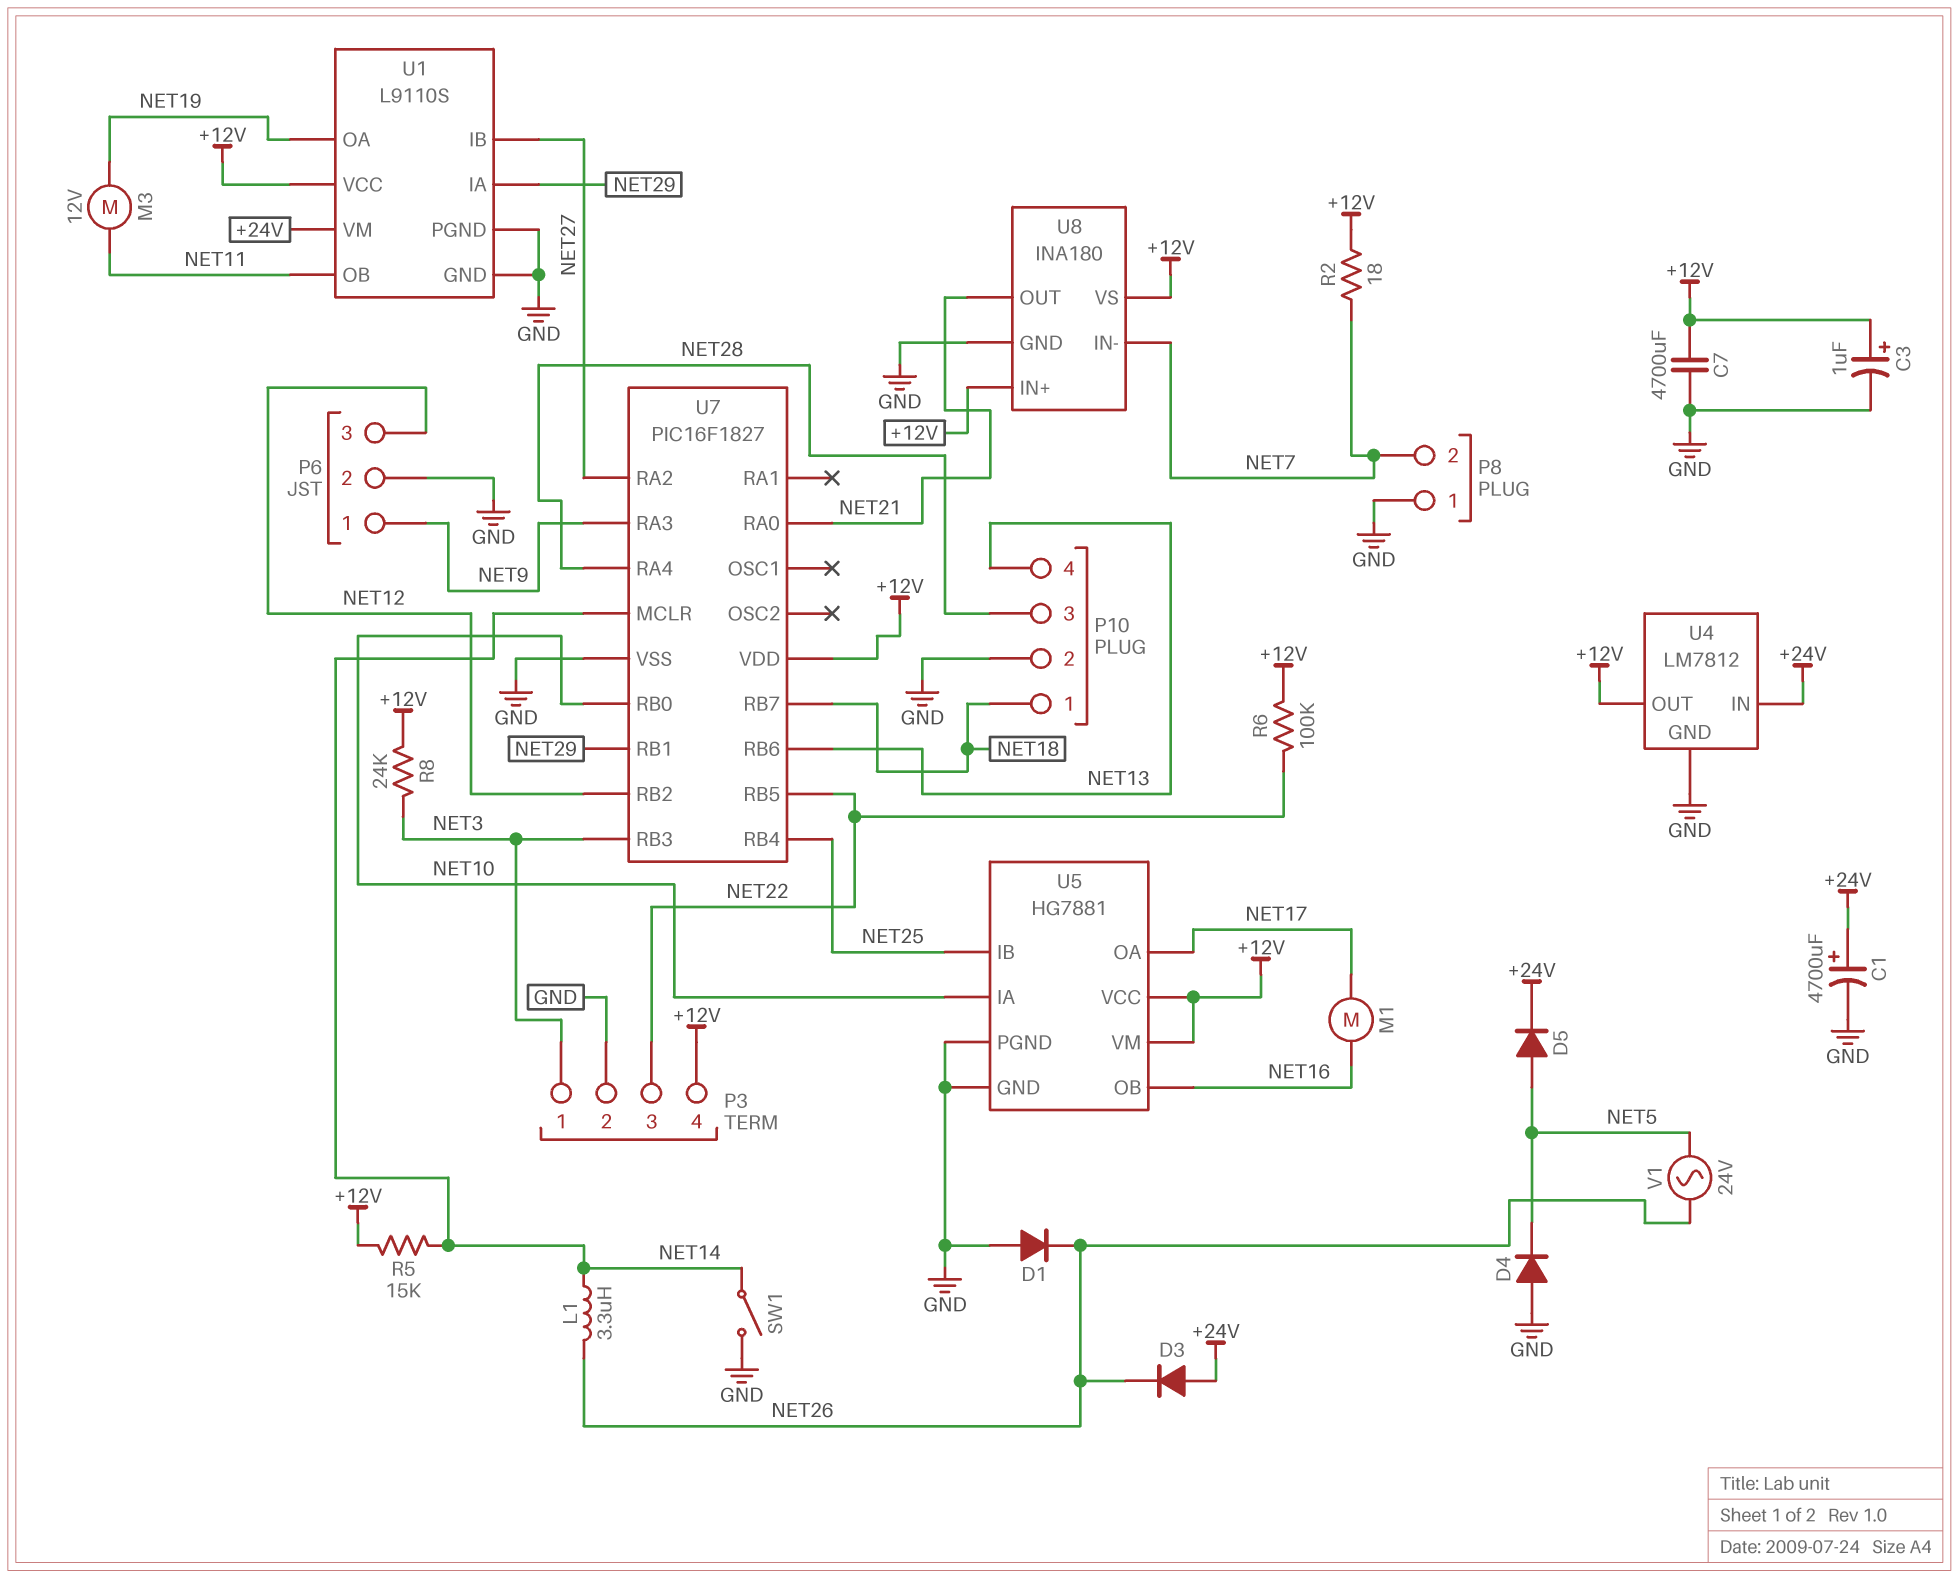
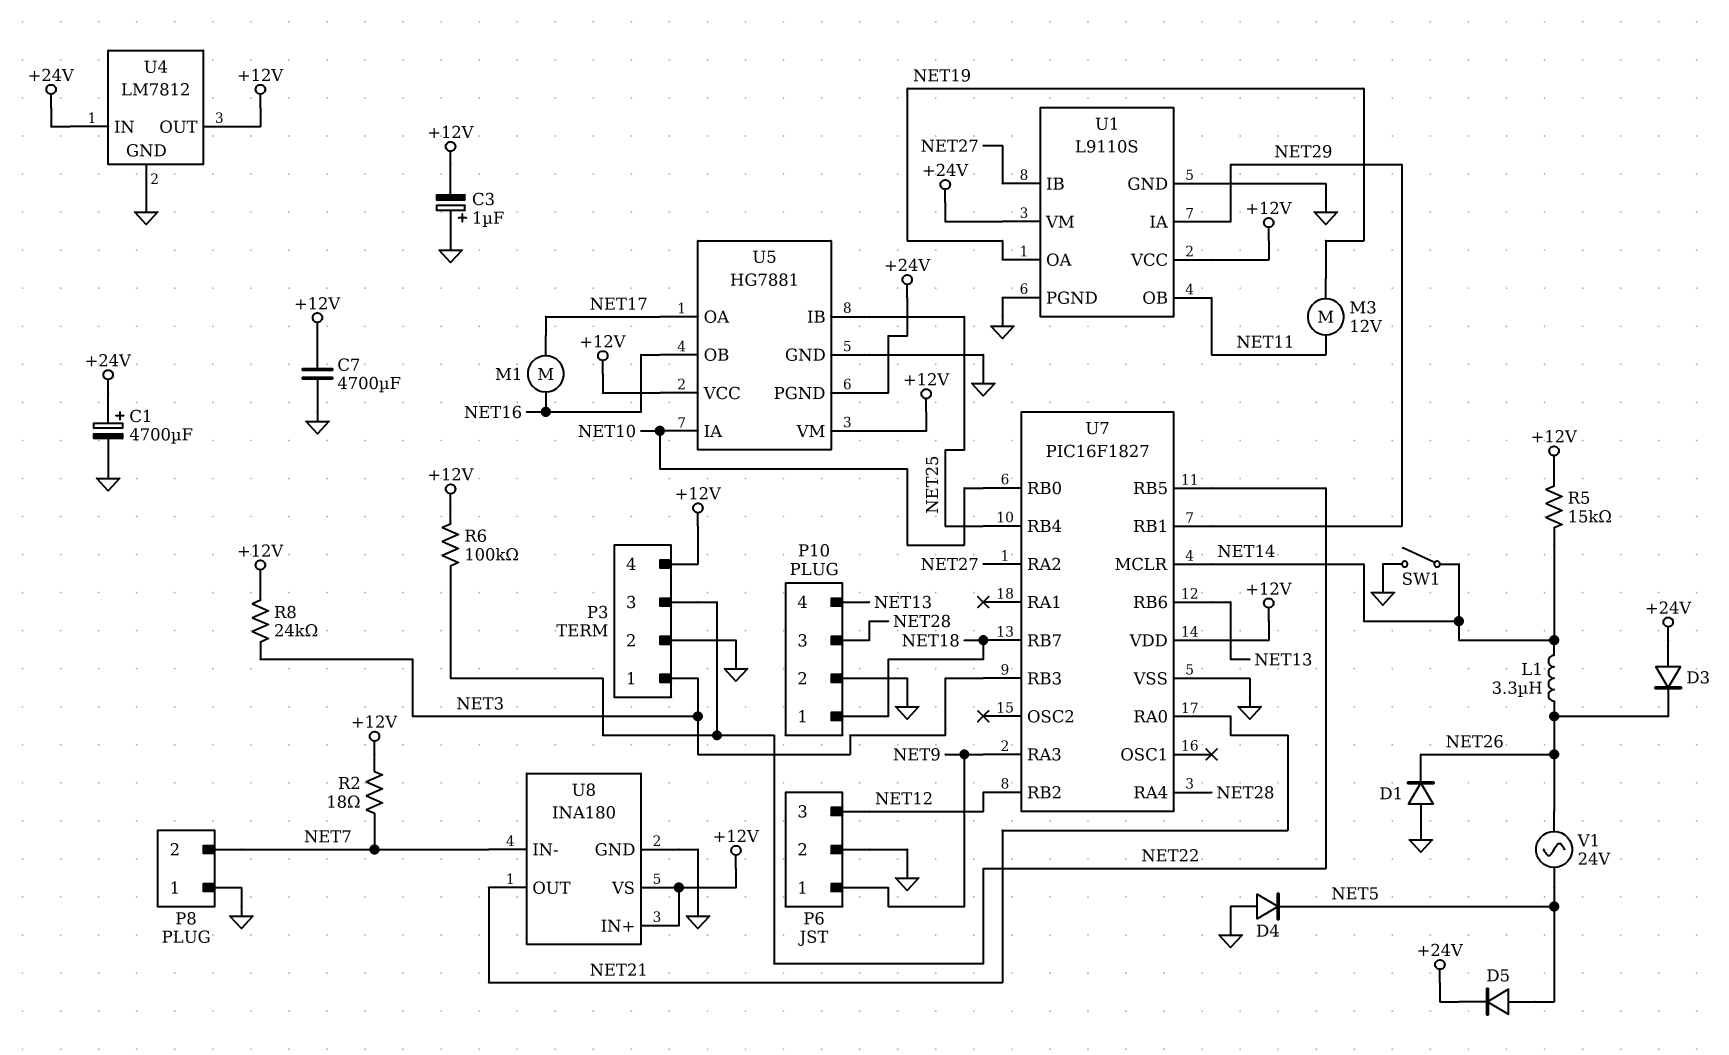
C3: 1uF (plus +12V, minus GND) -> 1uF (plus GND, minus +12V)
U5 pin PGND: GND -> +24V

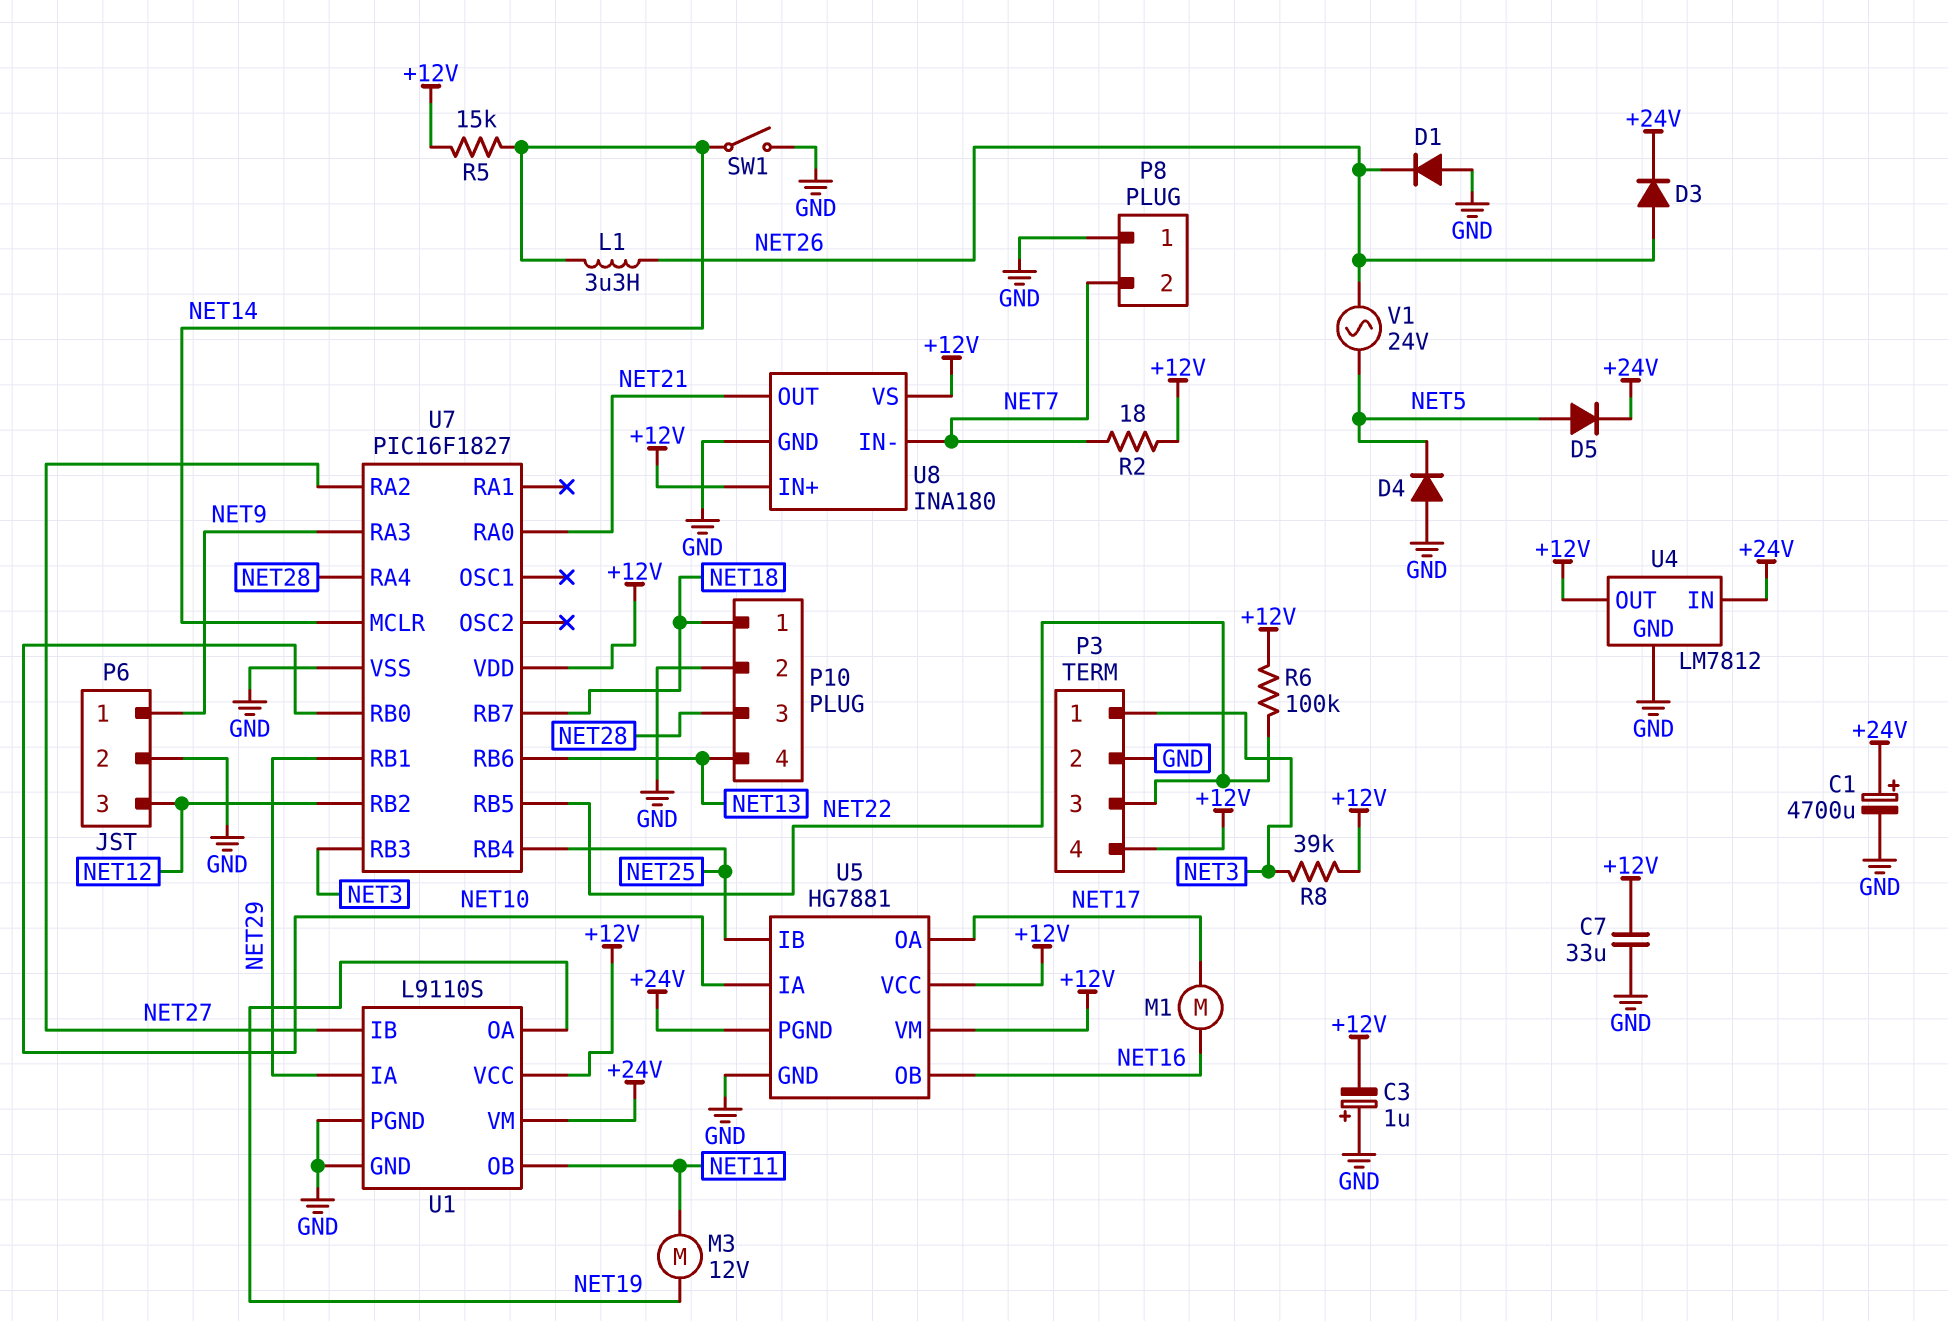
C7: 4700uF (+12V, GND) -> 33uF (+12V, GND)
D3: diode (A +24V, K NET26) -> diode (A NET26, K +24V)
R8: 24k (+12V, NET3) -> 39k (+12V, NET3)

